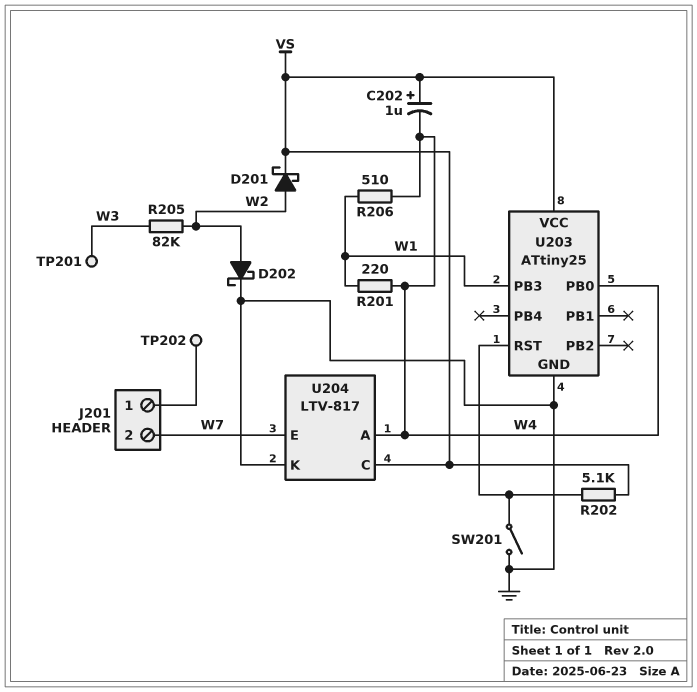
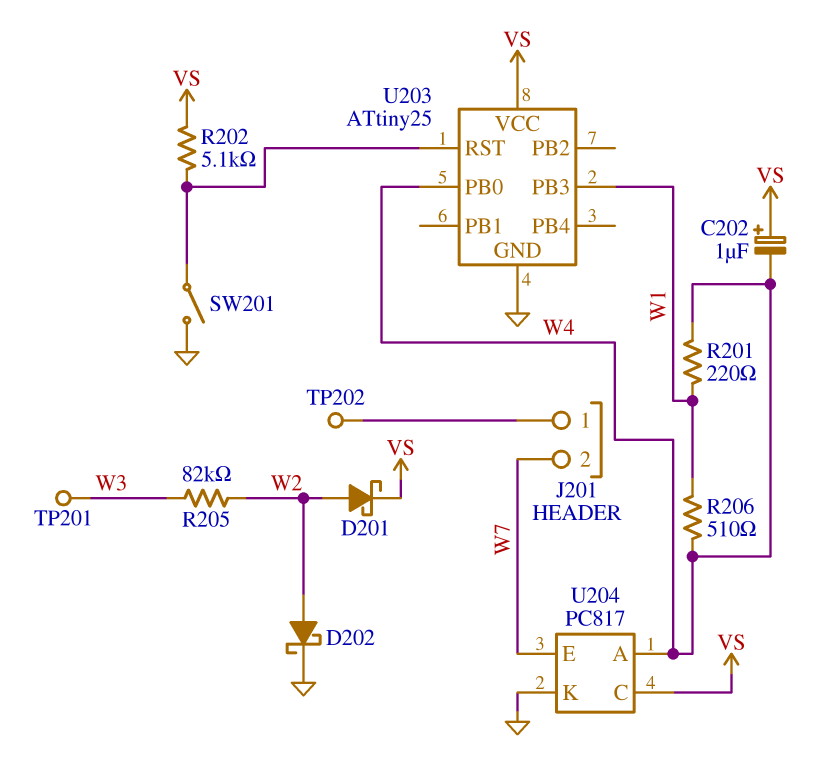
U204: LTV-817 -> PC817

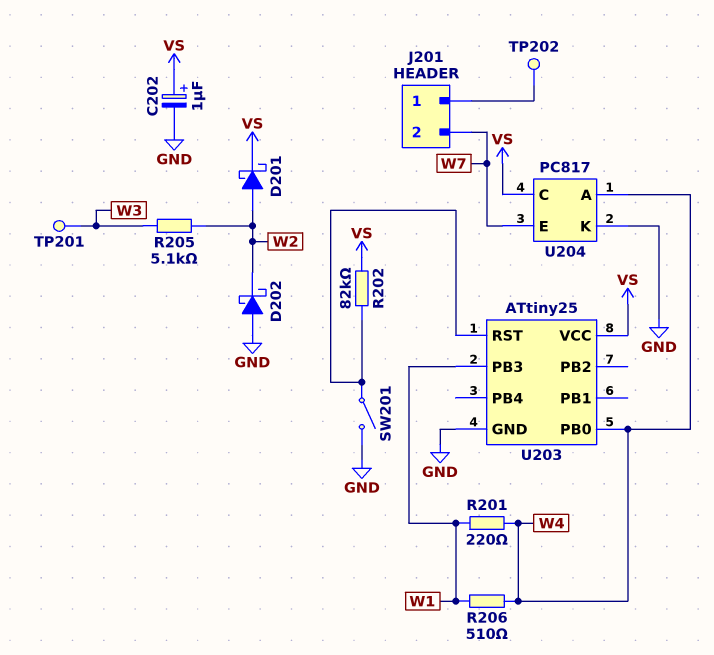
C202: 1uF (plus VS, minus W4) -> 1uF (plus VS, minus GND)
D202: schottky (A W2, K GND) -> schottky (A GND, K W2)
R202: 5.1k (U203/RST, VS) -> 82k (U203/RST, VS)
R205: 82k (W2, W3) -> 5.1k (W2, W3)

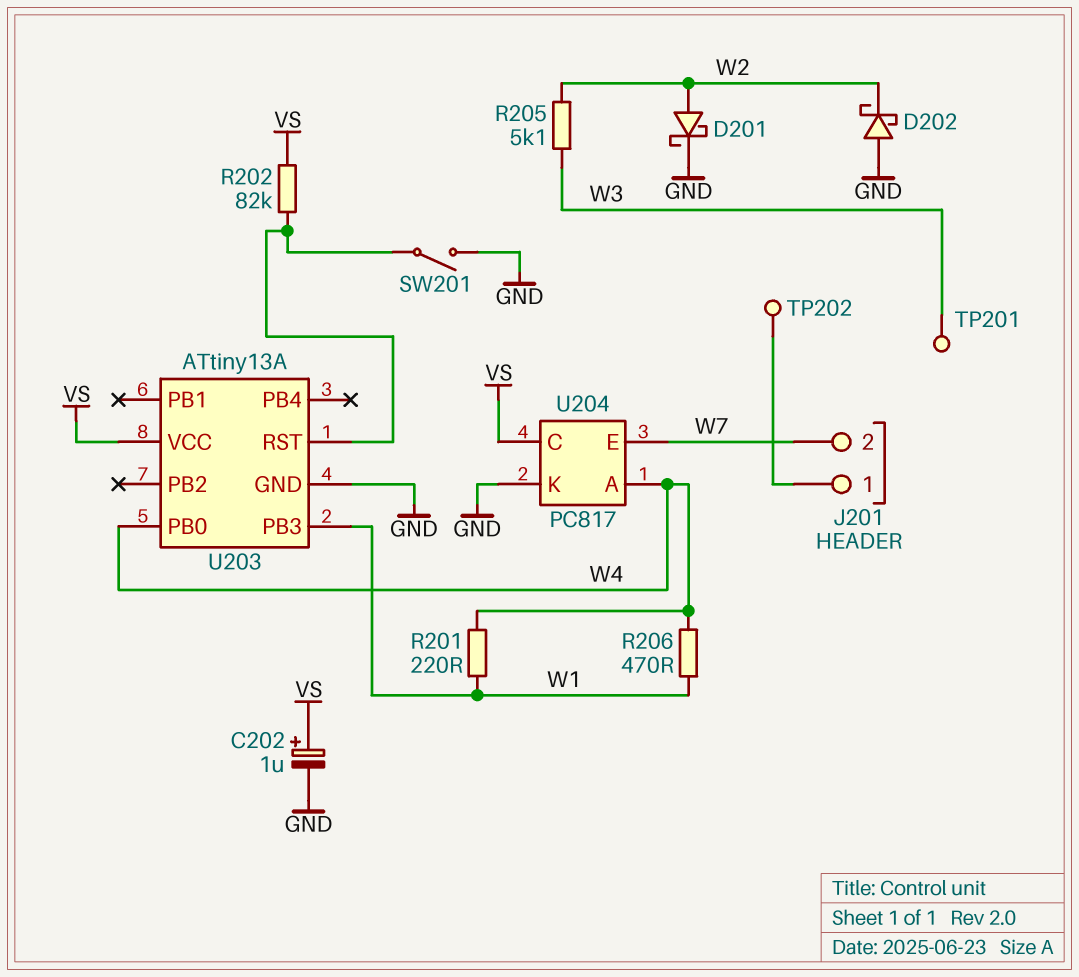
D201: schottky (A W2, K VS) -> schottky (A W2, K GND)
R206: 510 (W1, W4) -> 470 (W1, W4)
U203: ATtiny25 -> ATtiny13A

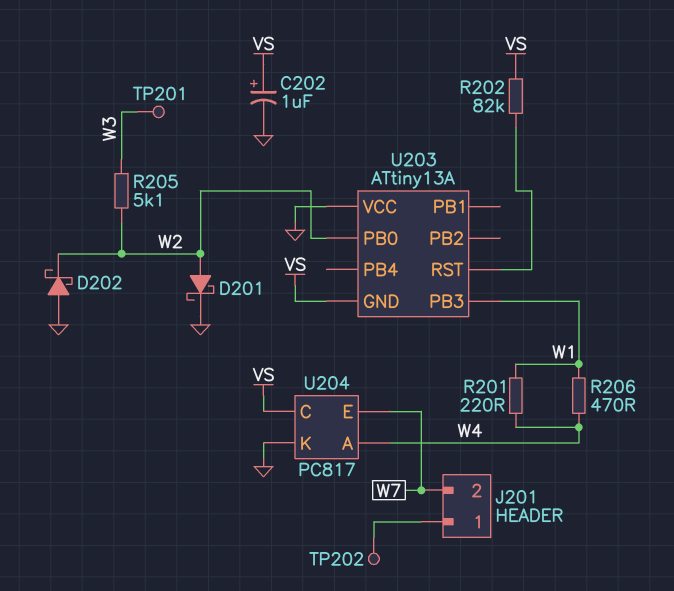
SW201: switch (GND, U203/RST) -> none
U203 pin GND: GND -> VS
U203 pin PB0: W4 -> W2
U203 pin VCC: VS -> GND

